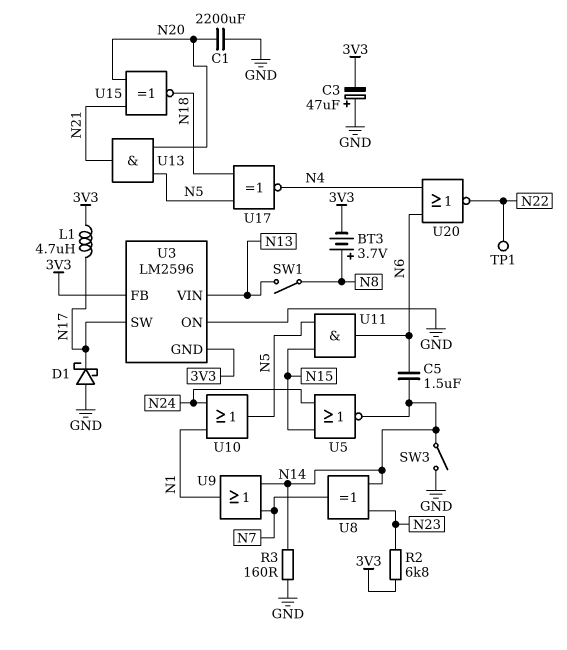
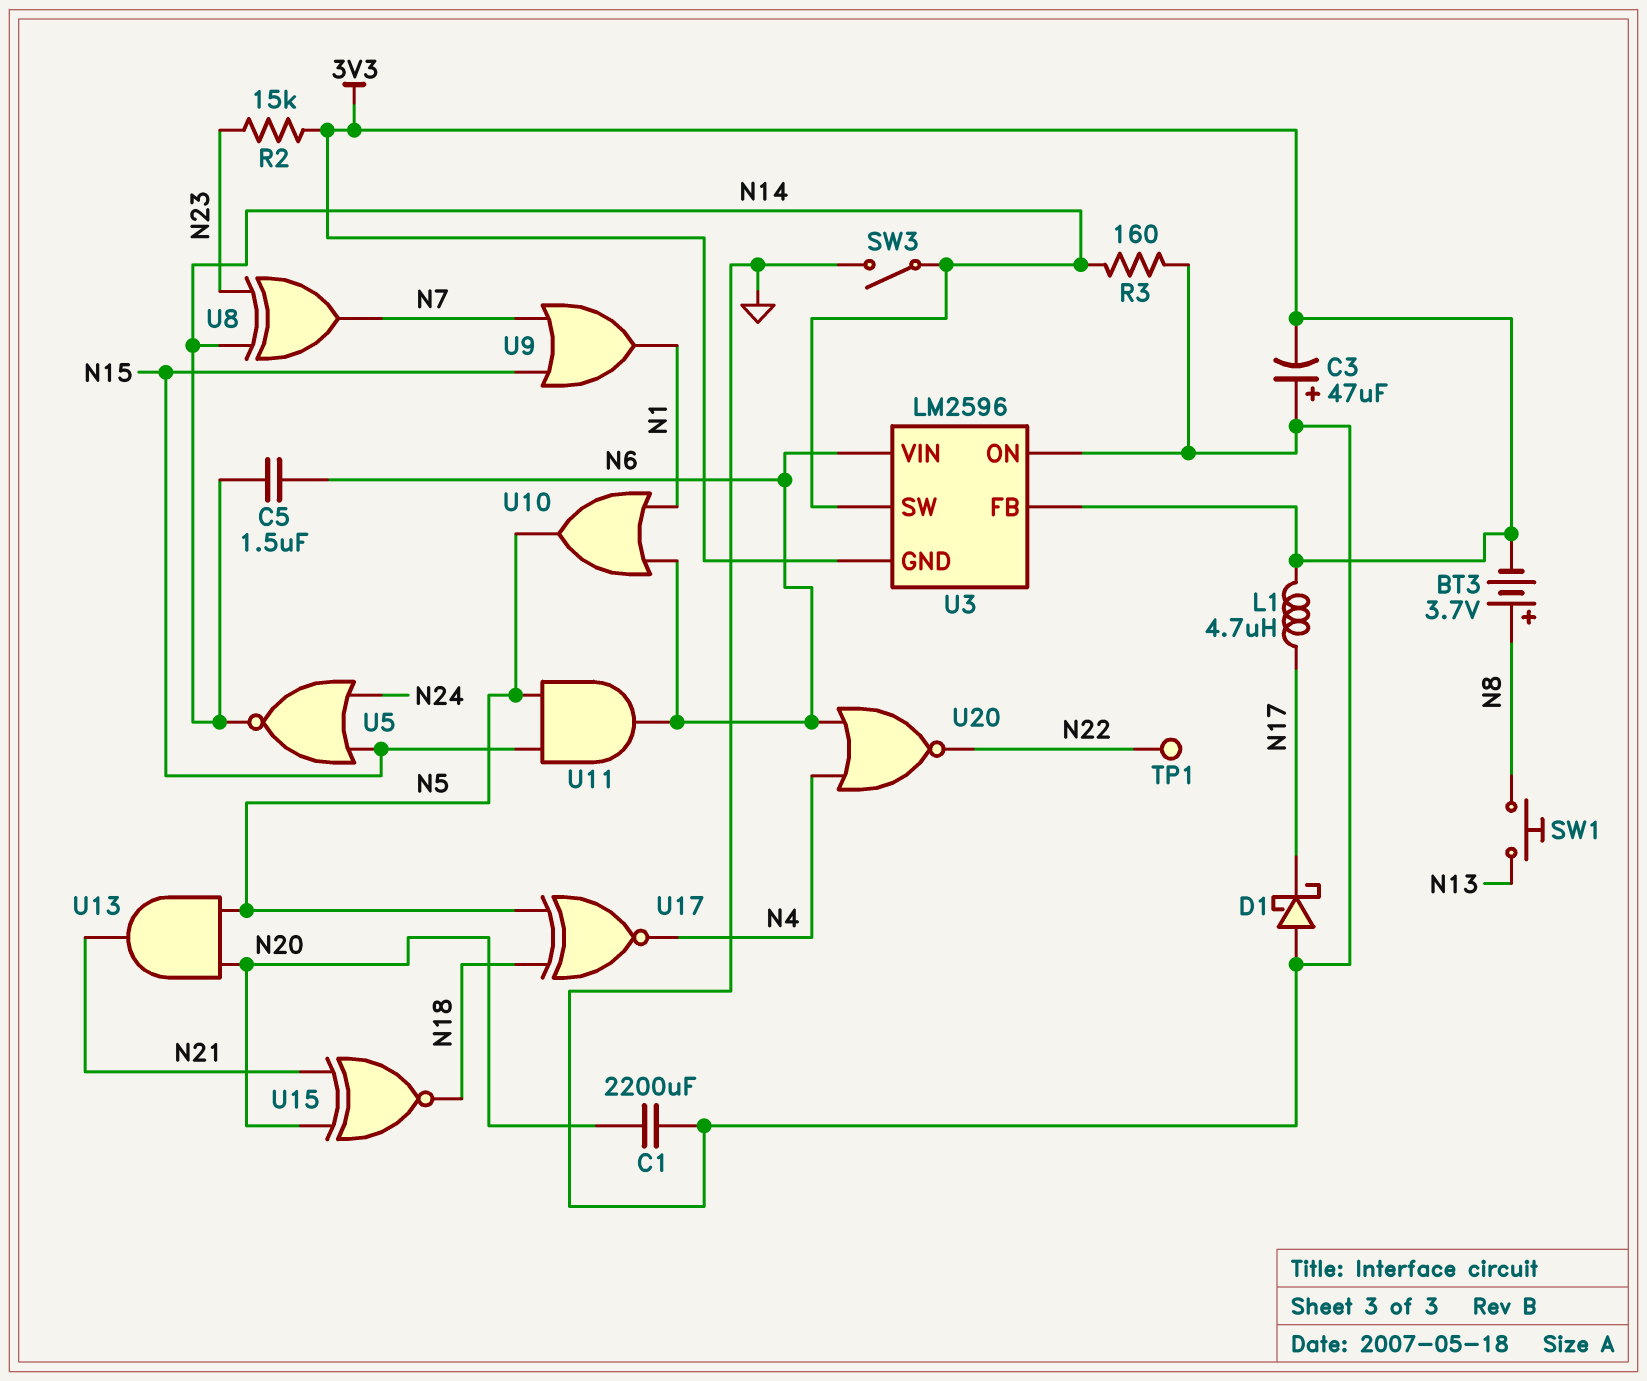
R2: 6.8k (3V3, N23) -> 15k (3V3, N23)
SW1: switch (N8, N13) -> button (N8, N13)
U3 pin SW: N17 -> N14
U3 pin VIN: N13 -> N6
U9: OR (in N7, in N14, out N1) -> OR (in N7, in N15, out N1)
U10: OR (in N1, in N24, out N5) -> OR (in N1, in N6, out N5)

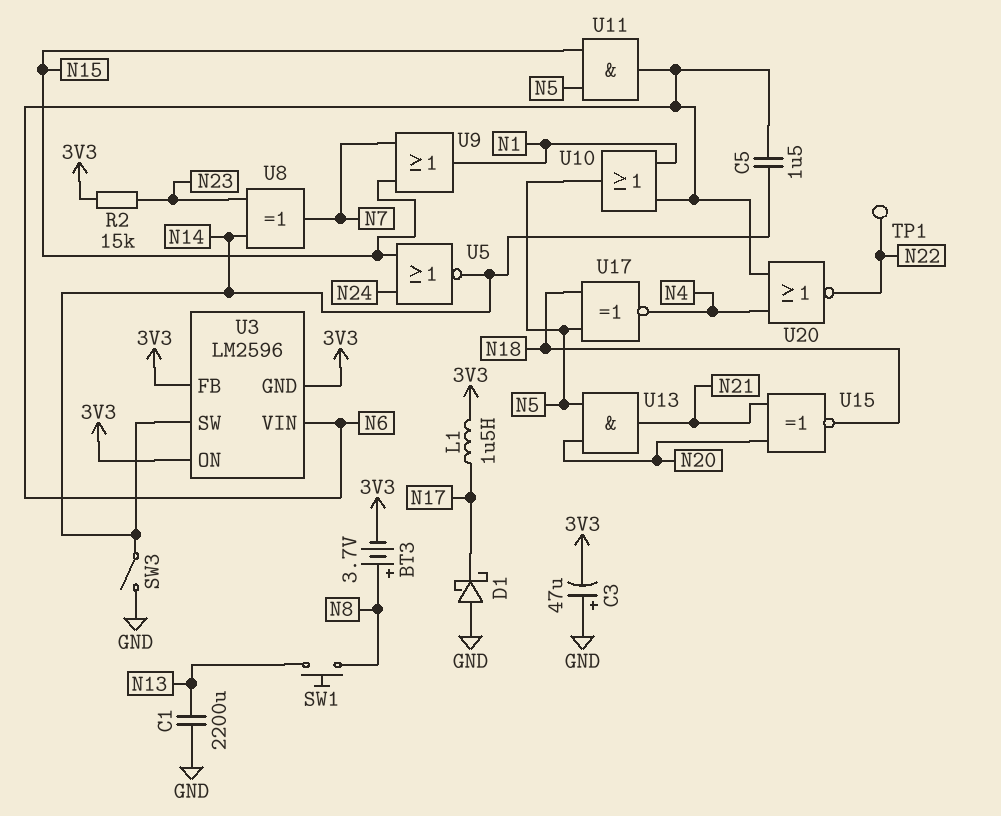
C1: 2200uF (GND, N20) -> 2200uF (GND, N13)
L1: 4.7uH (3V3, N17) -> 1.5uH (3V3, N17)
R3: 160 (GND, N14) -> none
U3 pin ON: GND -> 3V3

